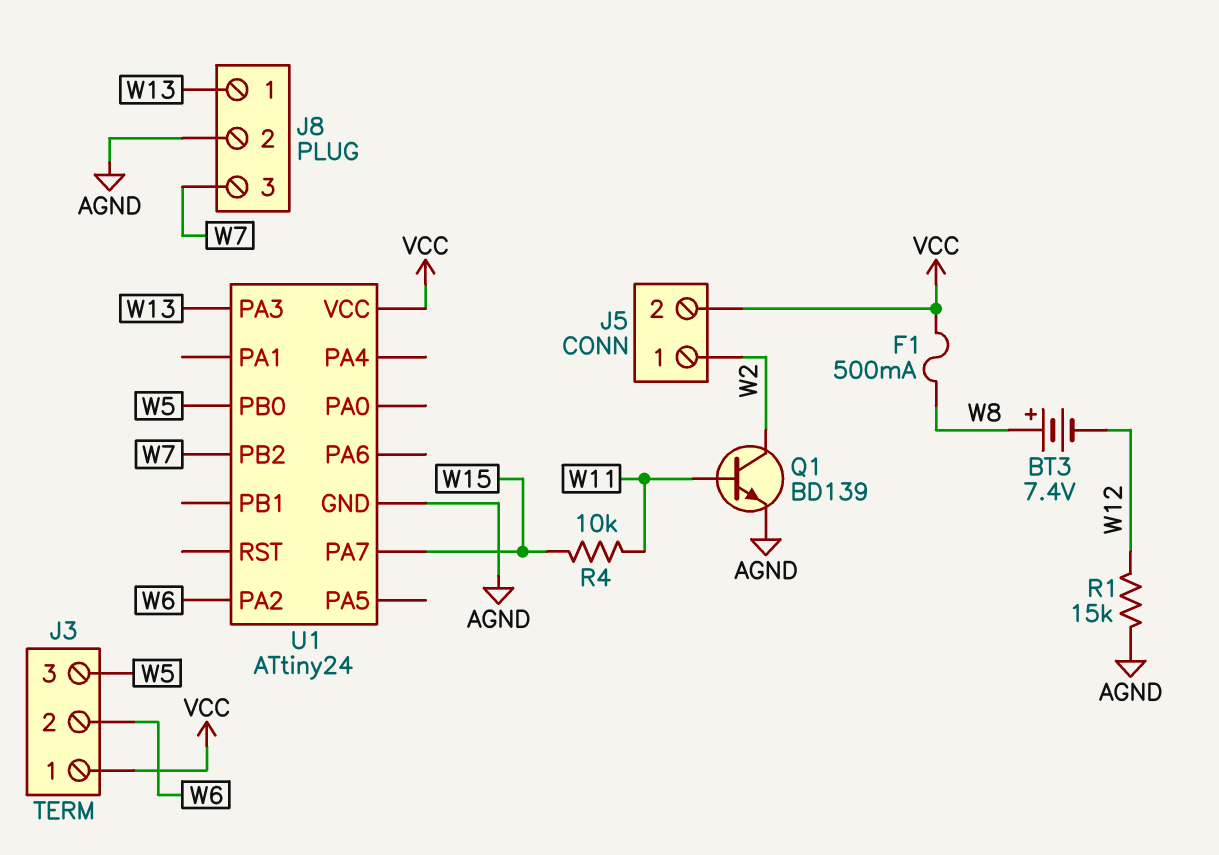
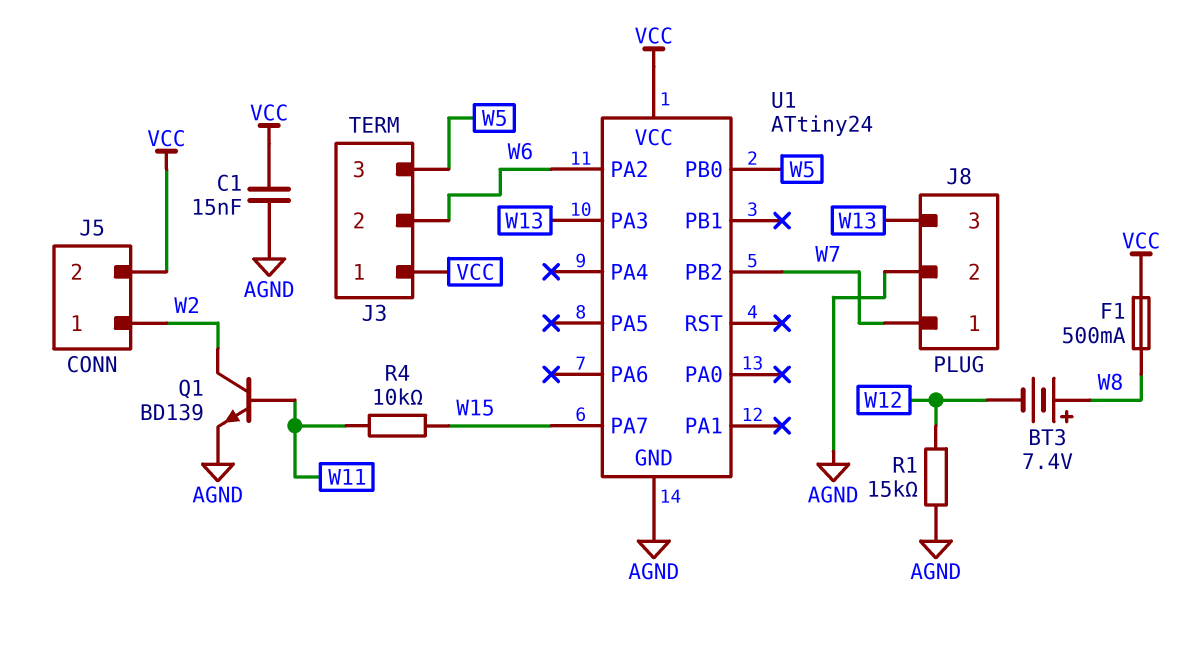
C1: none -> 15nF (AGND, VCC)
J8 pin 1: W13 -> W7
J8 pin 3: W7 -> W13

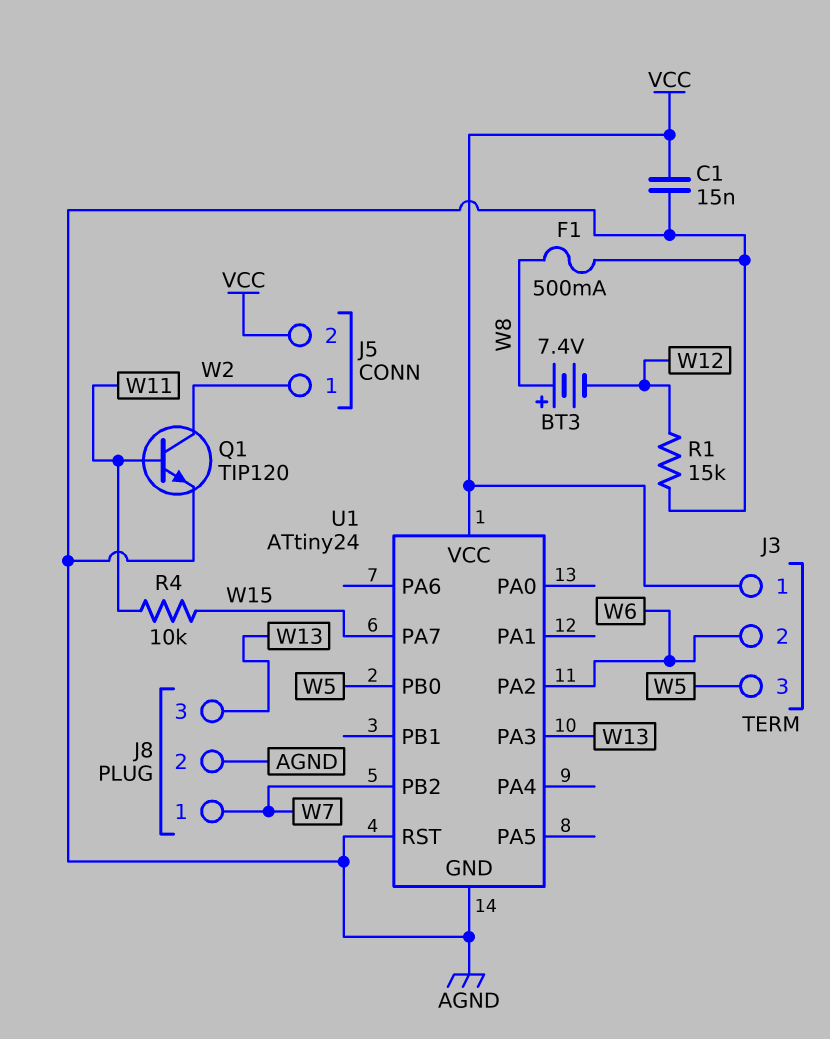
F1: 500mA (VCC, W8) -> 500mA (AGND, W8)
Q1: NPN BD139 (B W11, C W2, E AGND) -> NPN TIP120 (B W11, C W2, E AGND)
U1 pin RST: none -> AGND

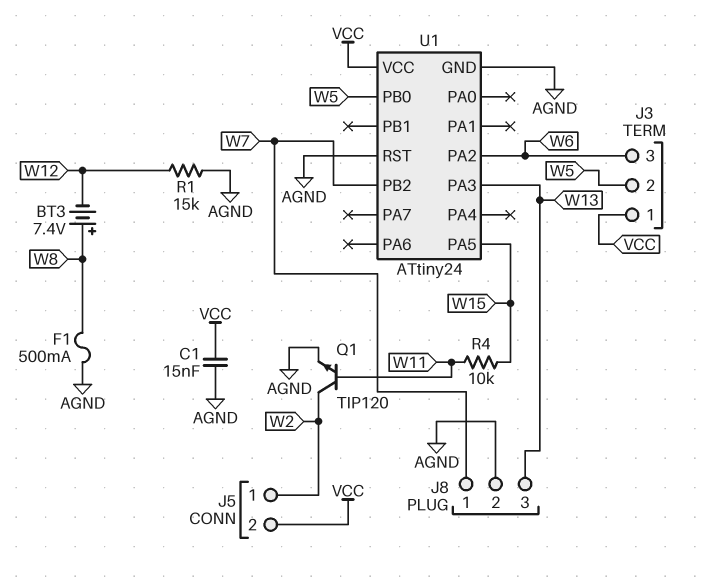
J3 pin 2: W6 -> W5
J3 pin 3: W5 -> W6
U1 pin PA5: none -> W15
U1 pin PA7: W15 -> none

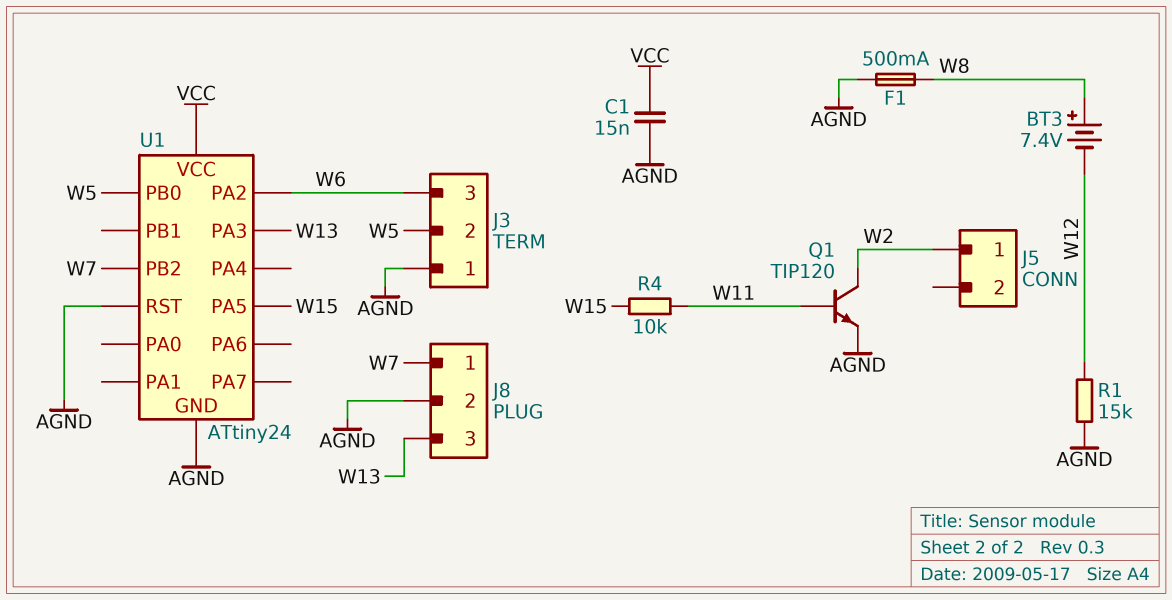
J3 pin 1: VCC -> AGND
J5 pin 2: VCC -> none

